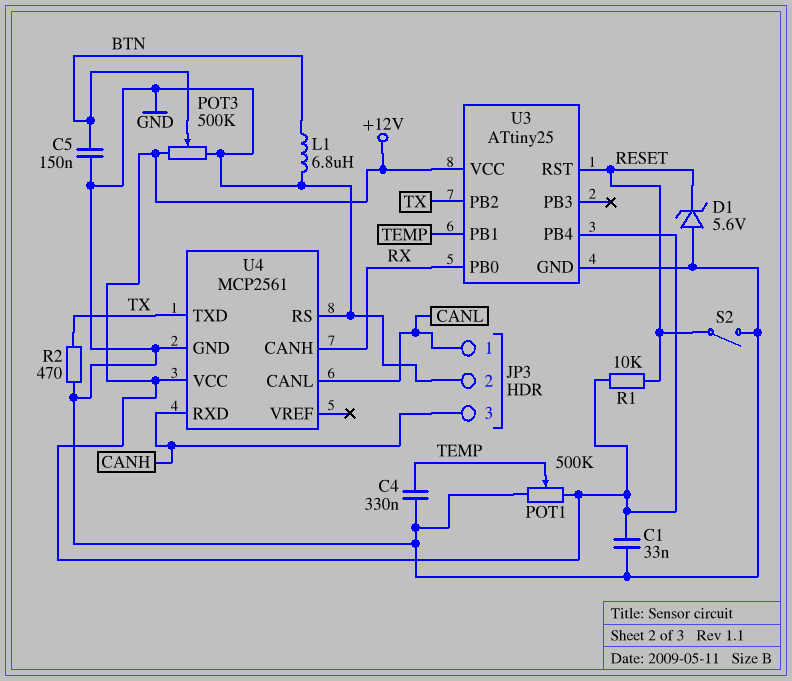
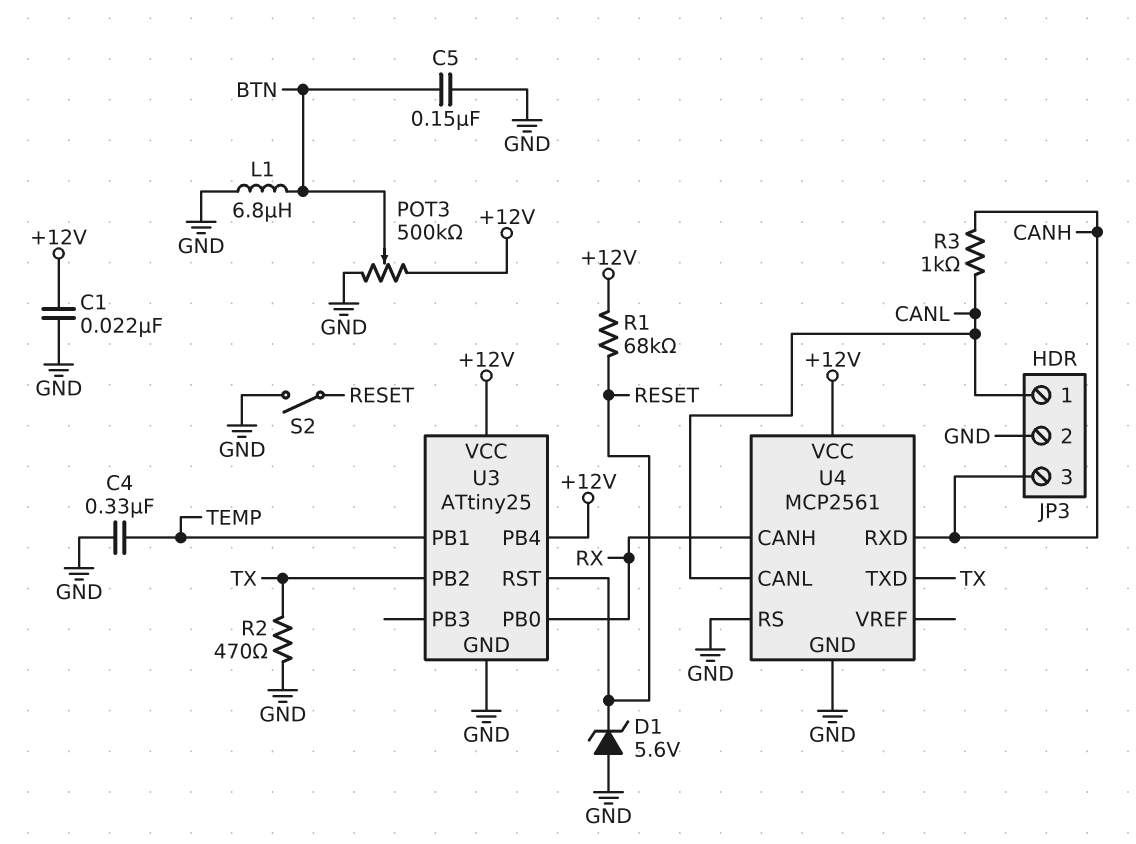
C1: 33nF (+12V, GND) -> 22nF (+12V, GND)
POT1: 500k (+12V, GND, wiper TEMP) -> none
R1: 10k (+12V, RESET) -> 68k (+12V, RESET)
R3: none -> 1k (CANH, CANL)

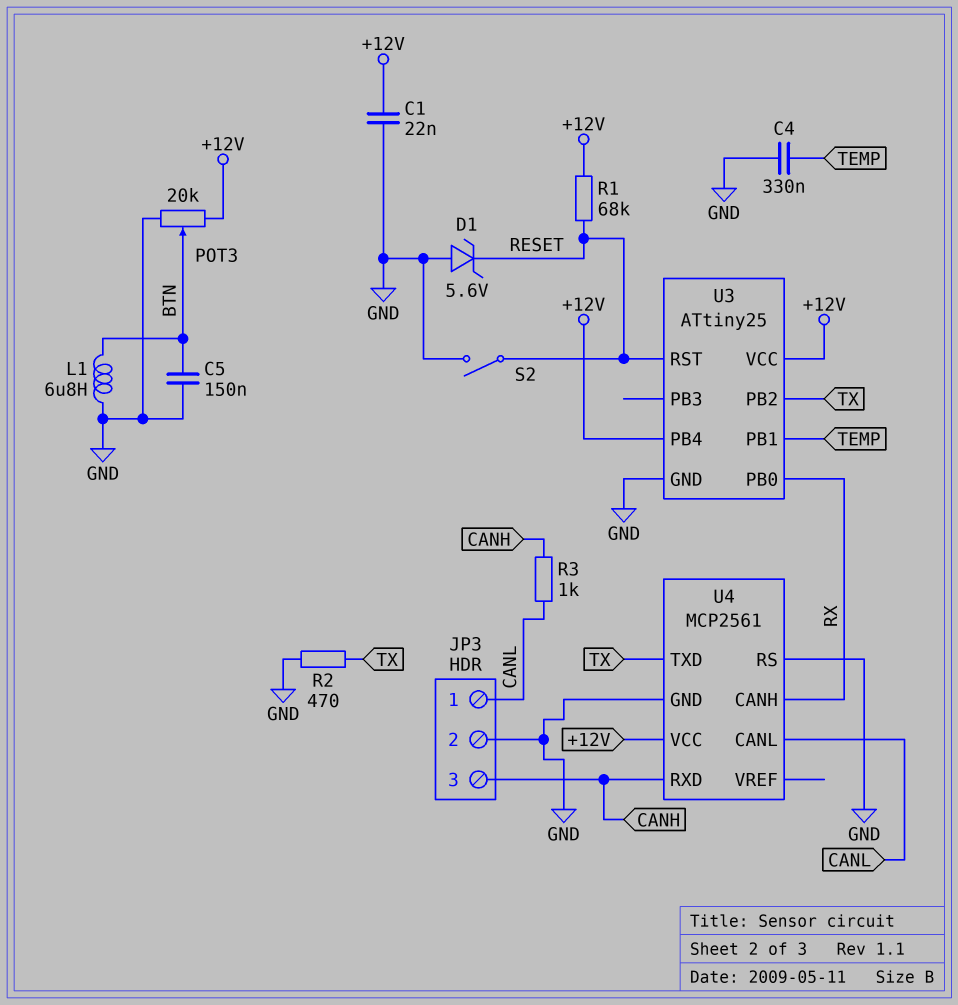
POT3: 500k (+12V, GND, wiper BTN) -> 20k (+12V, GND, wiper BTN)

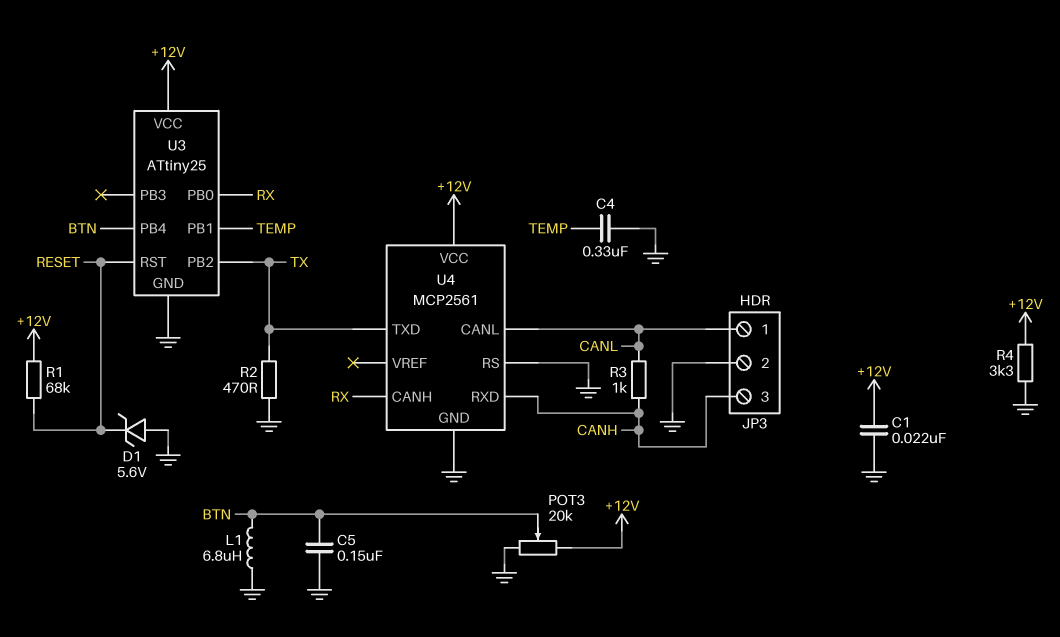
R4: none -> 3.3k (+12V, GND)
S2: switch (GND, RESET) -> none
U3 pin PB4: +12V -> BTN

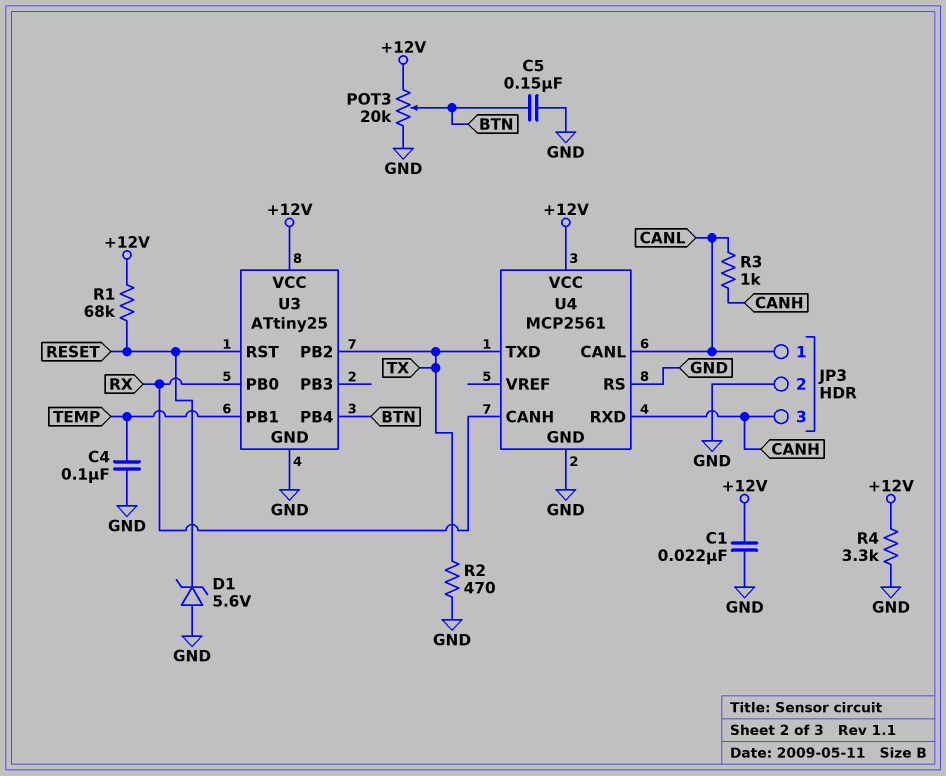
C4: 330nF (GND, TEMP) -> 100nF (GND, TEMP)
L1: 6.8uH (BTN, GND) -> none

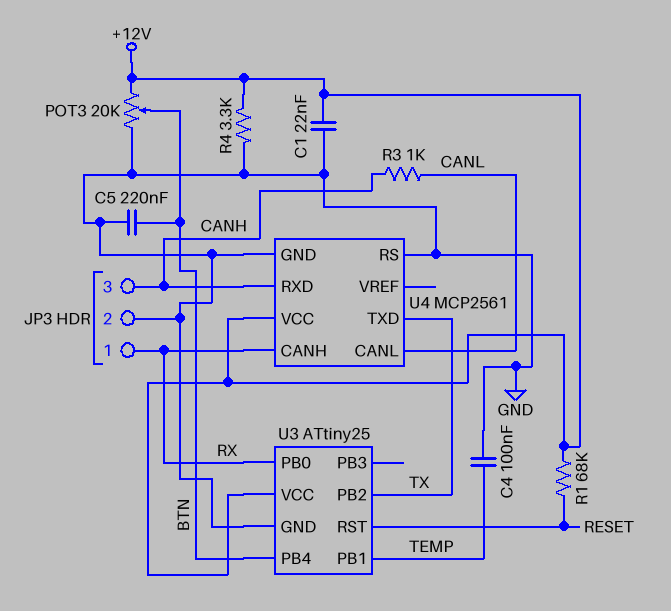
C5: 150nF (BTN, GND) -> 220nF (BTN, GND)
D1: zener 5.6V (A GND, K RESET) -> none
JP3 pin 1: CANL -> RX
R2: 470 (GND, TX) -> none

